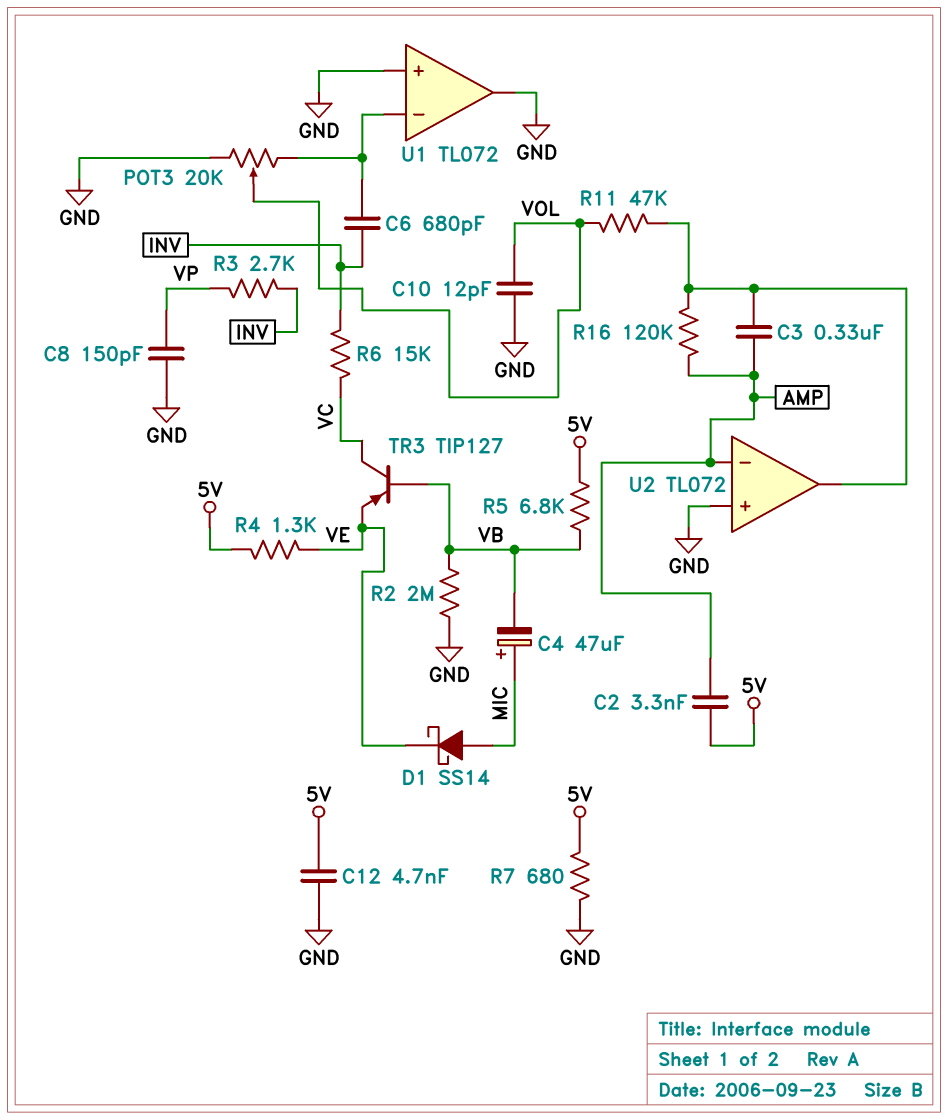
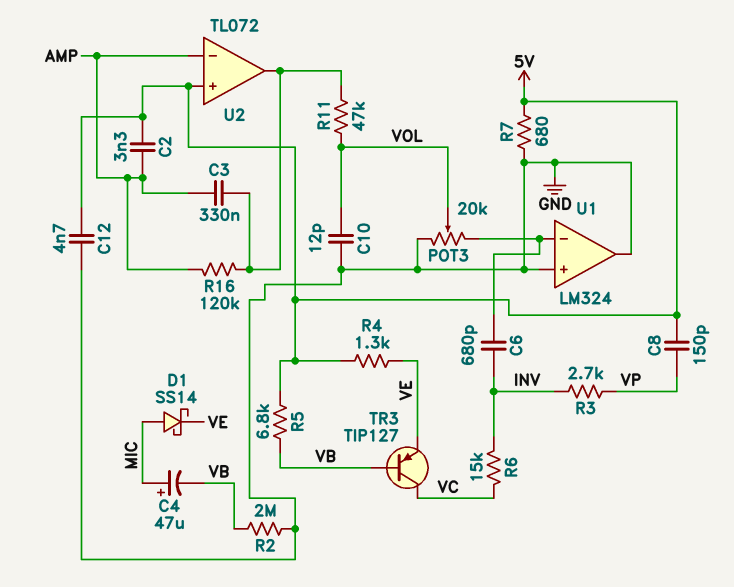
C8: 150pF (GND, VP) -> 150pF (5V, VP)
U1: TL072 -> LM324
U2 pin in+: GND -> 5V

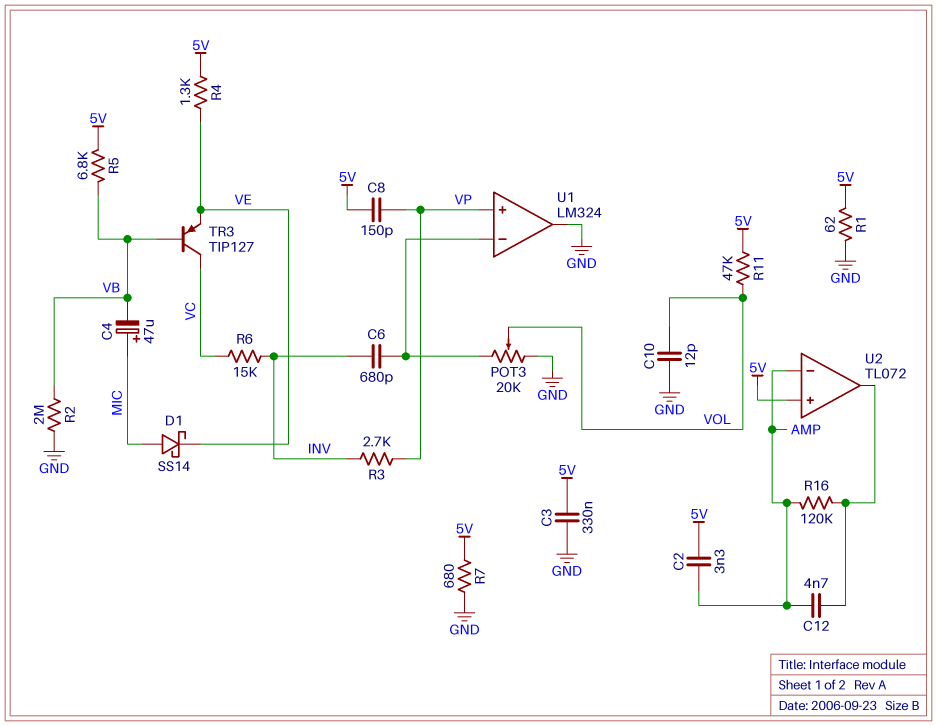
C3: 330nF (AMP, U2/out) -> 330nF (5V, GND)
C12: 4.7nF (5V, GND) -> 4.7nF (AMP, U2/out)
R1: none -> 62 (5V, GND)
R11: 47k (U2/out, VOL) -> 47k (5V, VOL)
U1 pin in+: GND -> VP

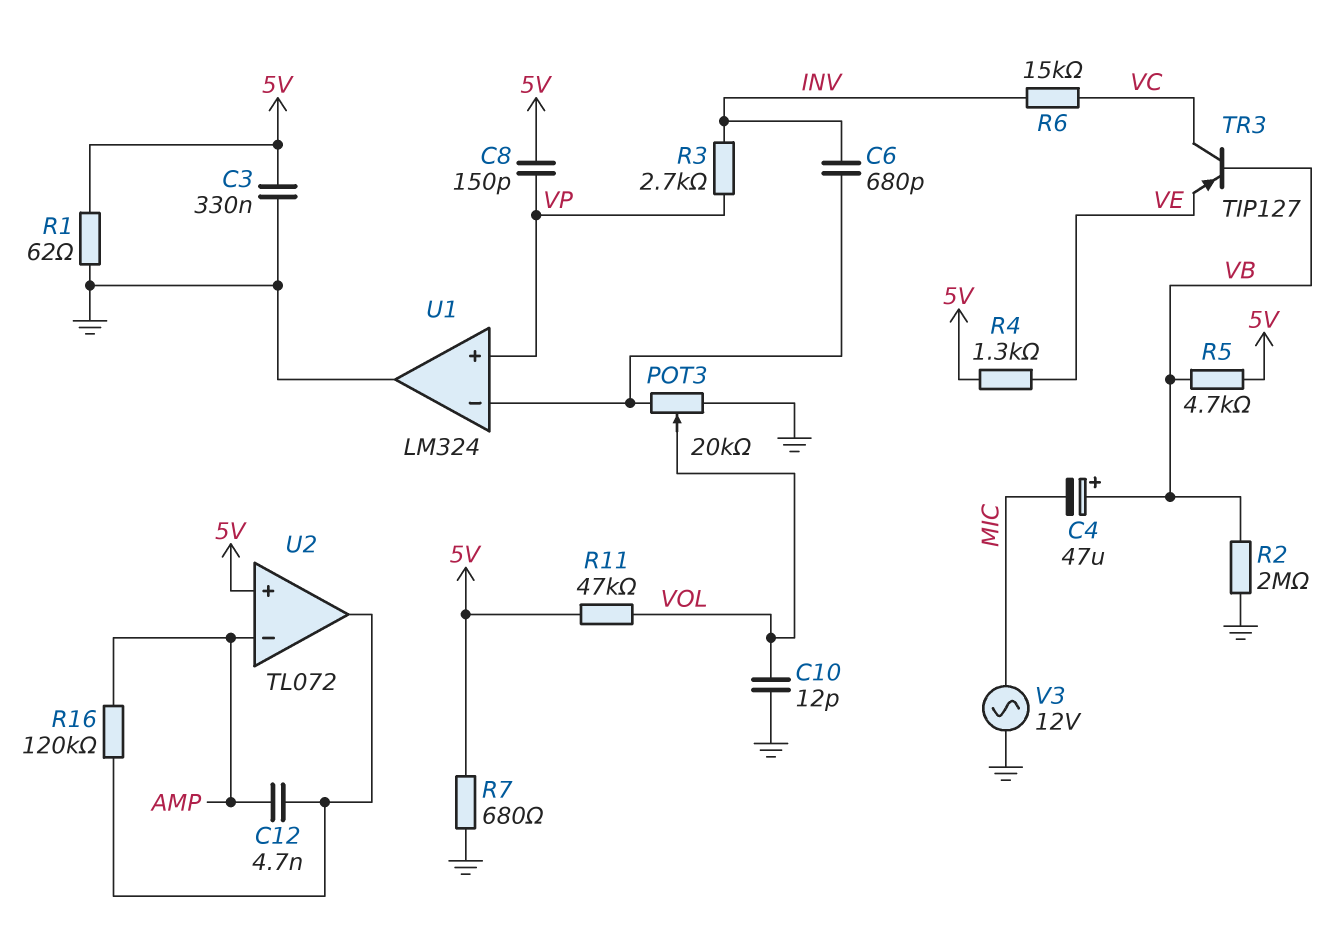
C2: 3.3nF (5V, AMP) -> none
C4: 47uF (plus MIC, minus VB) -> 47uF (plus VB, minus MIC)
D1: schottky SS14 (A MIC, K VE) -> none
R5: 6.8k (5V, VB) -> 4.7k (5V, VB)
V3: none -> AC 12V (GND, MIC)

